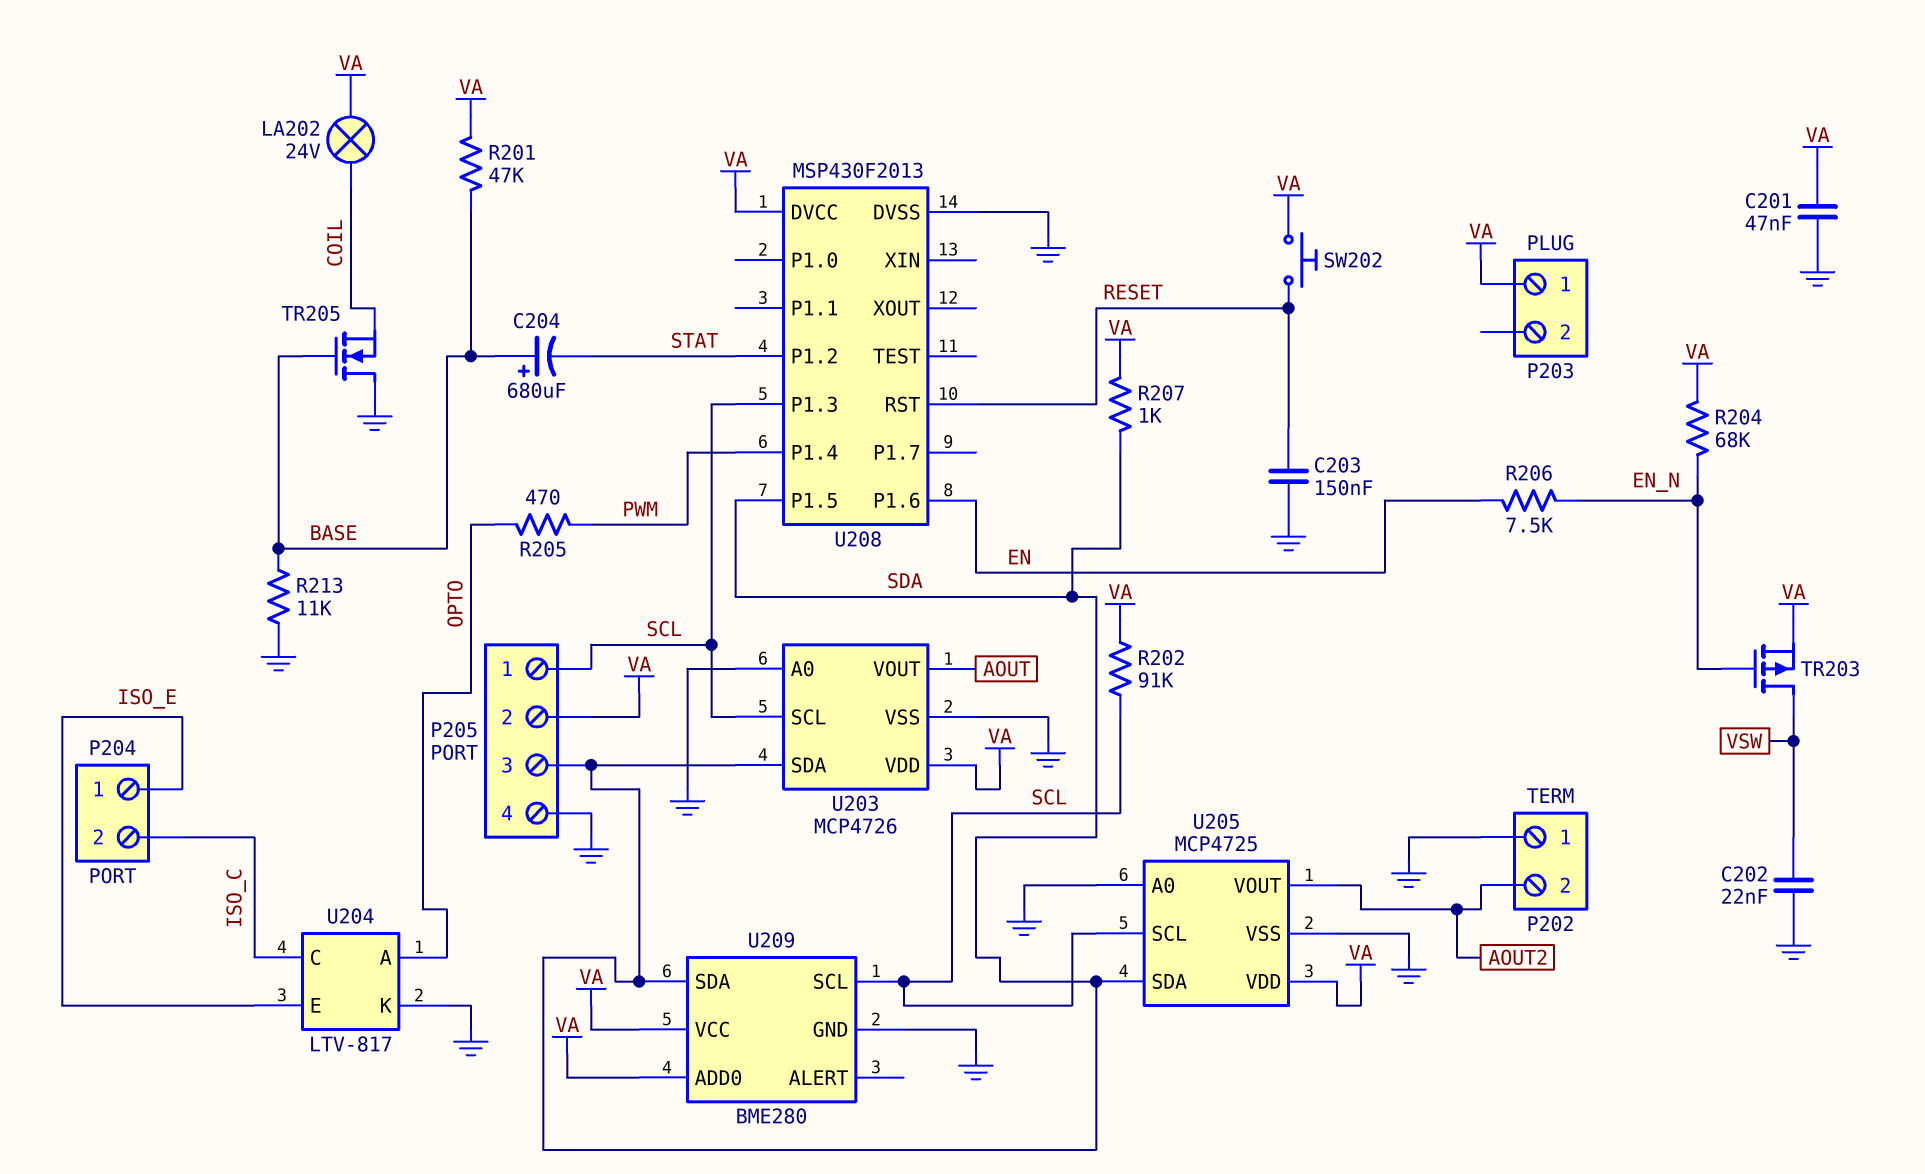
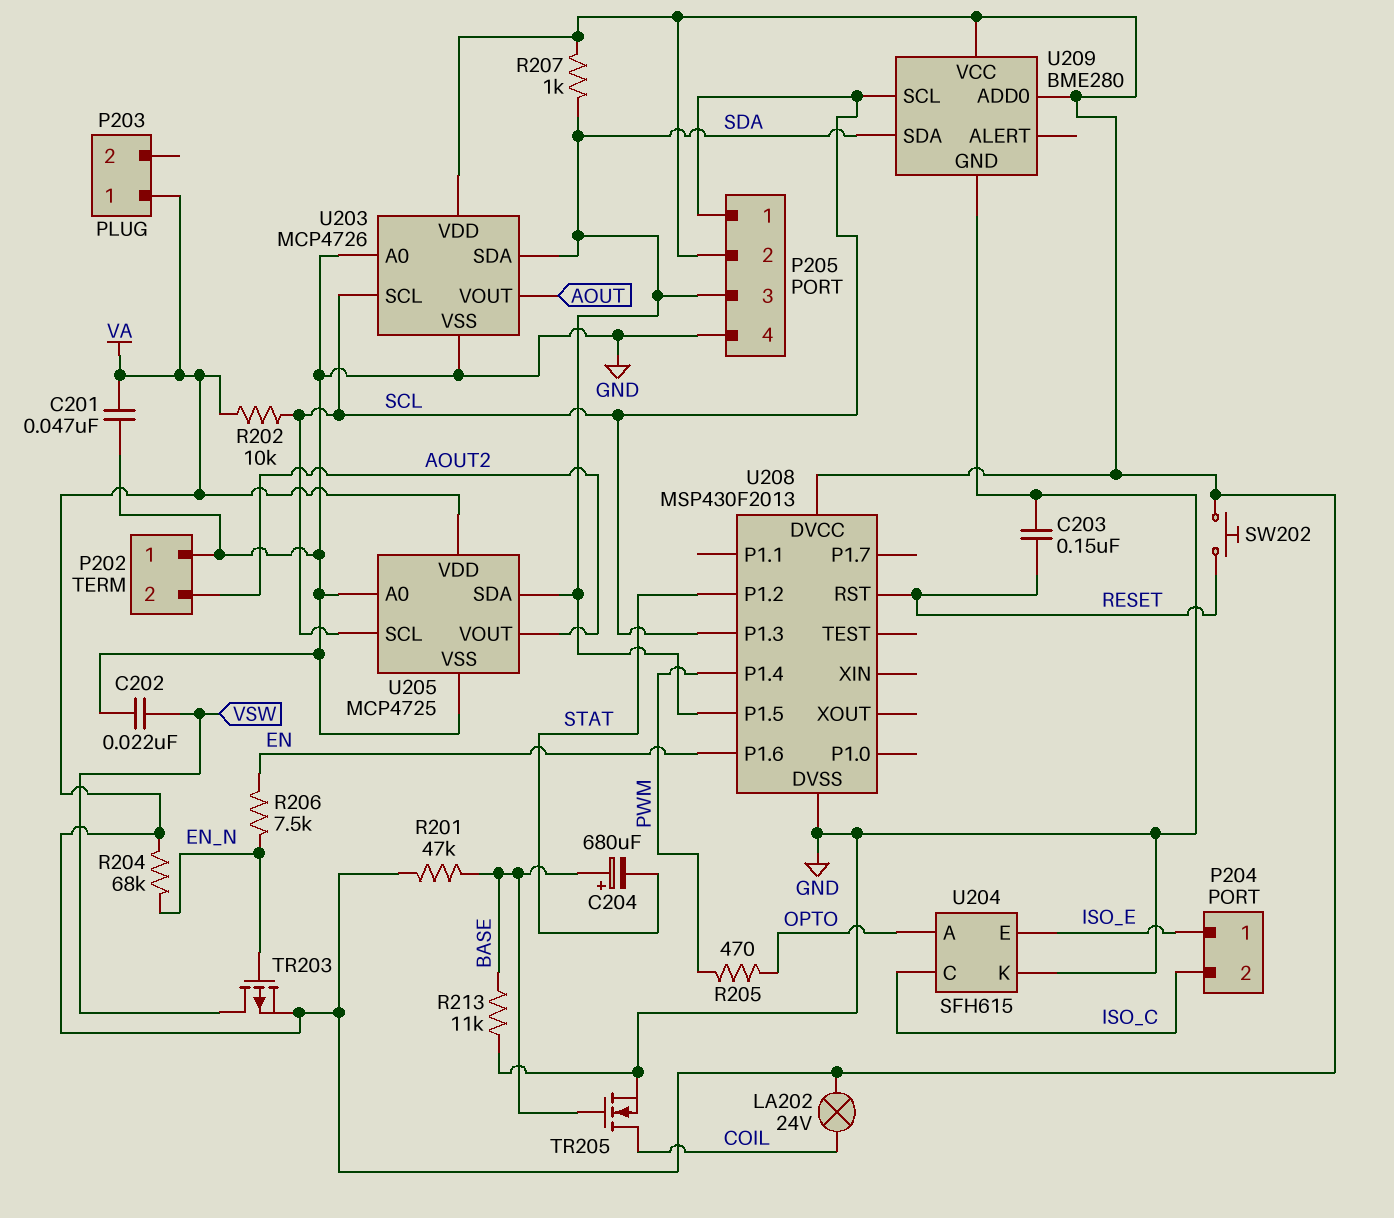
R202: 91k (SCL, VA) -> 10k (SCL, VA)
TR205: NMOS (G BASE, D GND, S COIL) -> NMOS (G BASE, D COIL, S GND)
U204: LTV-817 -> SFH615

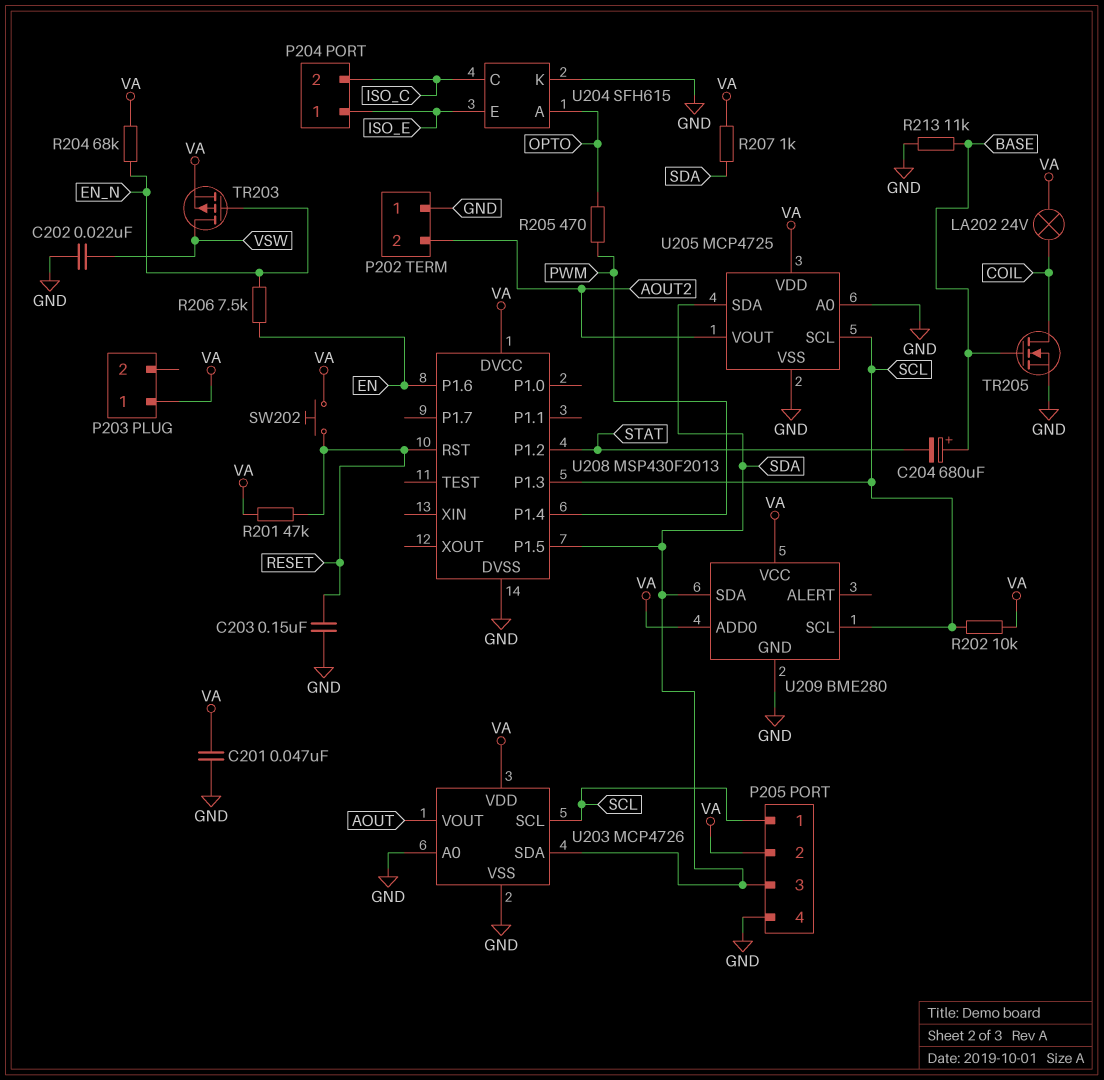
R201: 47k (BASE, VA) -> 47k (RESET, VA)

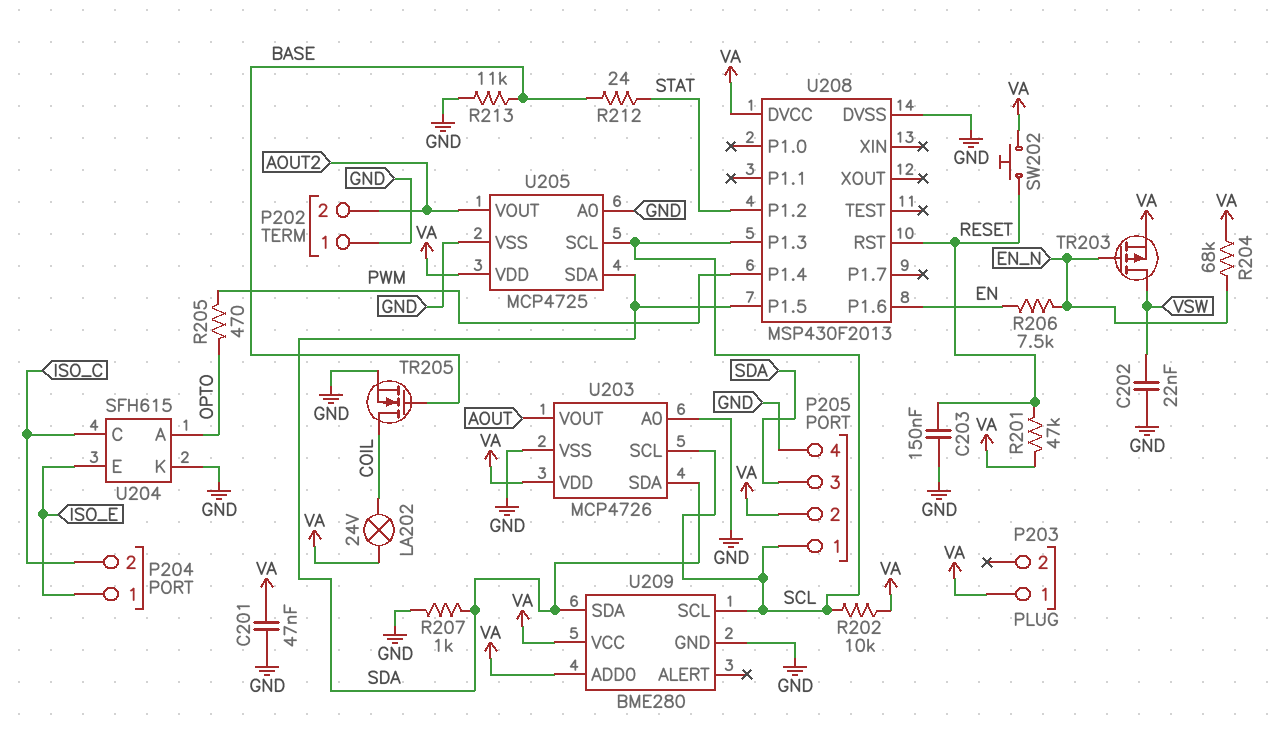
C204: 680uF (plus BASE, minus STAT) -> none
R207: 1k (SDA, VA) -> 1k (GND, SDA)
R212: none -> 24 (BASE, STAT)

